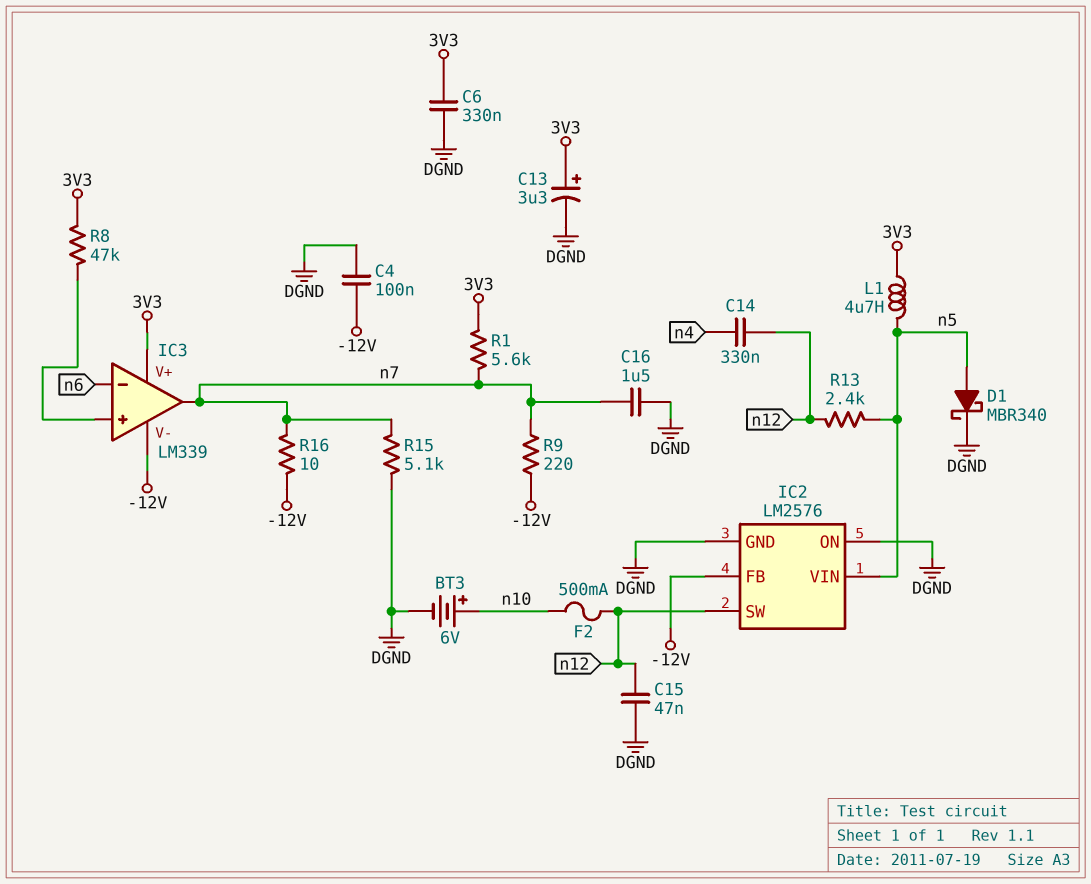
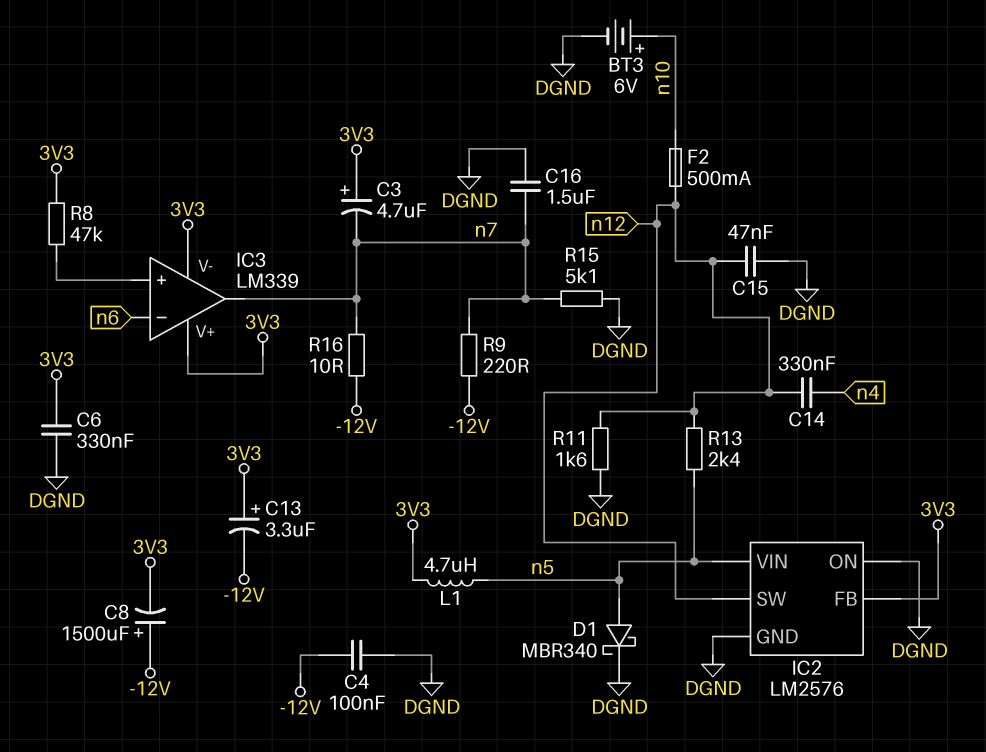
C3: none -> 4.7uF (plus 3V3, minus n7)
C8: none -> 1500uF (plus -12V, minus 3V3)
C13: 3.3uF (plus 3V3, minus DGND) -> 3.3uF (plus 3V3, minus -12V)
IC2 pin FB: -12V -> 3V3
IC3 pin V-: -12V -> 3V3
R1: 5.6k (3V3, n7) -> none
R11: none -> 1.6k (DGND, n12)

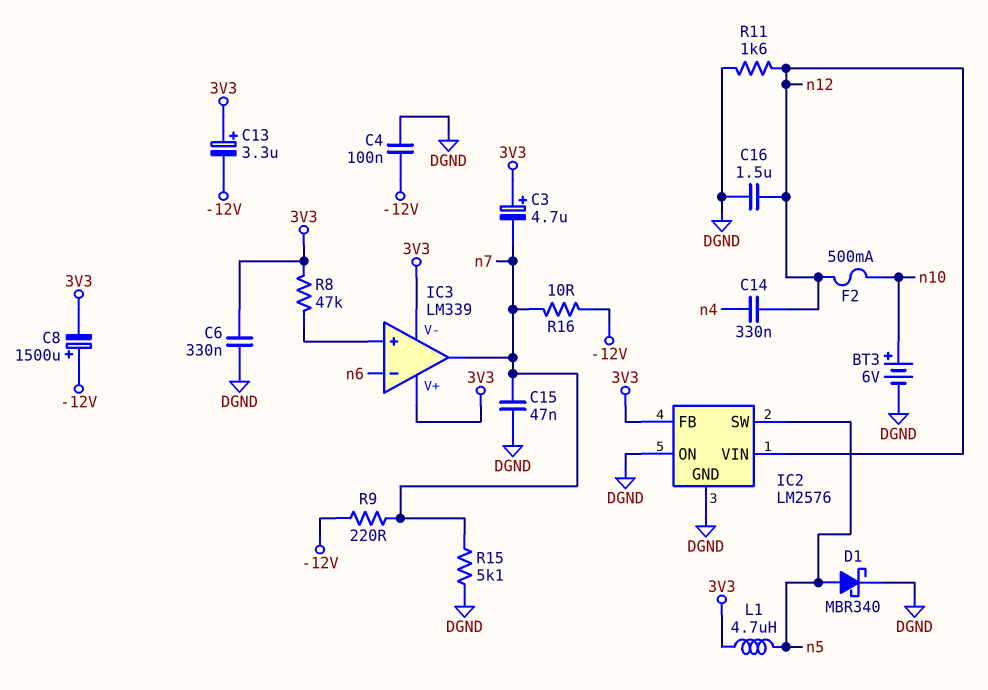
C15: 47nF (DGND, n12) -> 47nF (DGND, n7)
C16: 1.5uF (DGND, n7) -> 1.5uF (DGND, n12)
IC2 pin SW: n12 -> n5
IC2 pin VIN: n5 -> n12
R13: 2.4k (n5, n12) -> none

